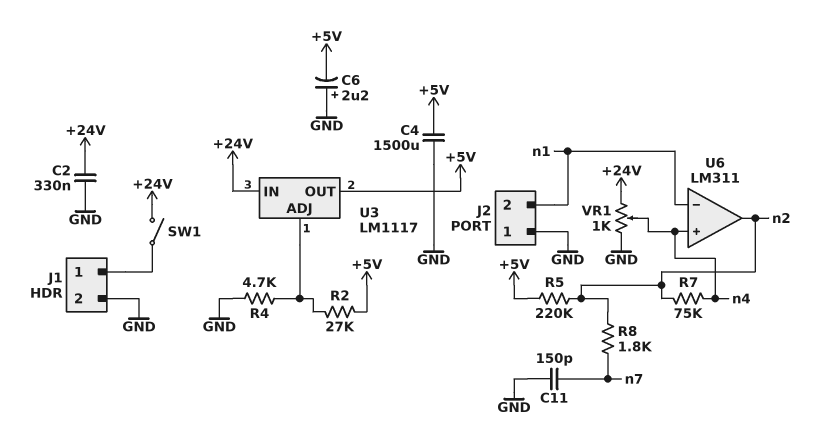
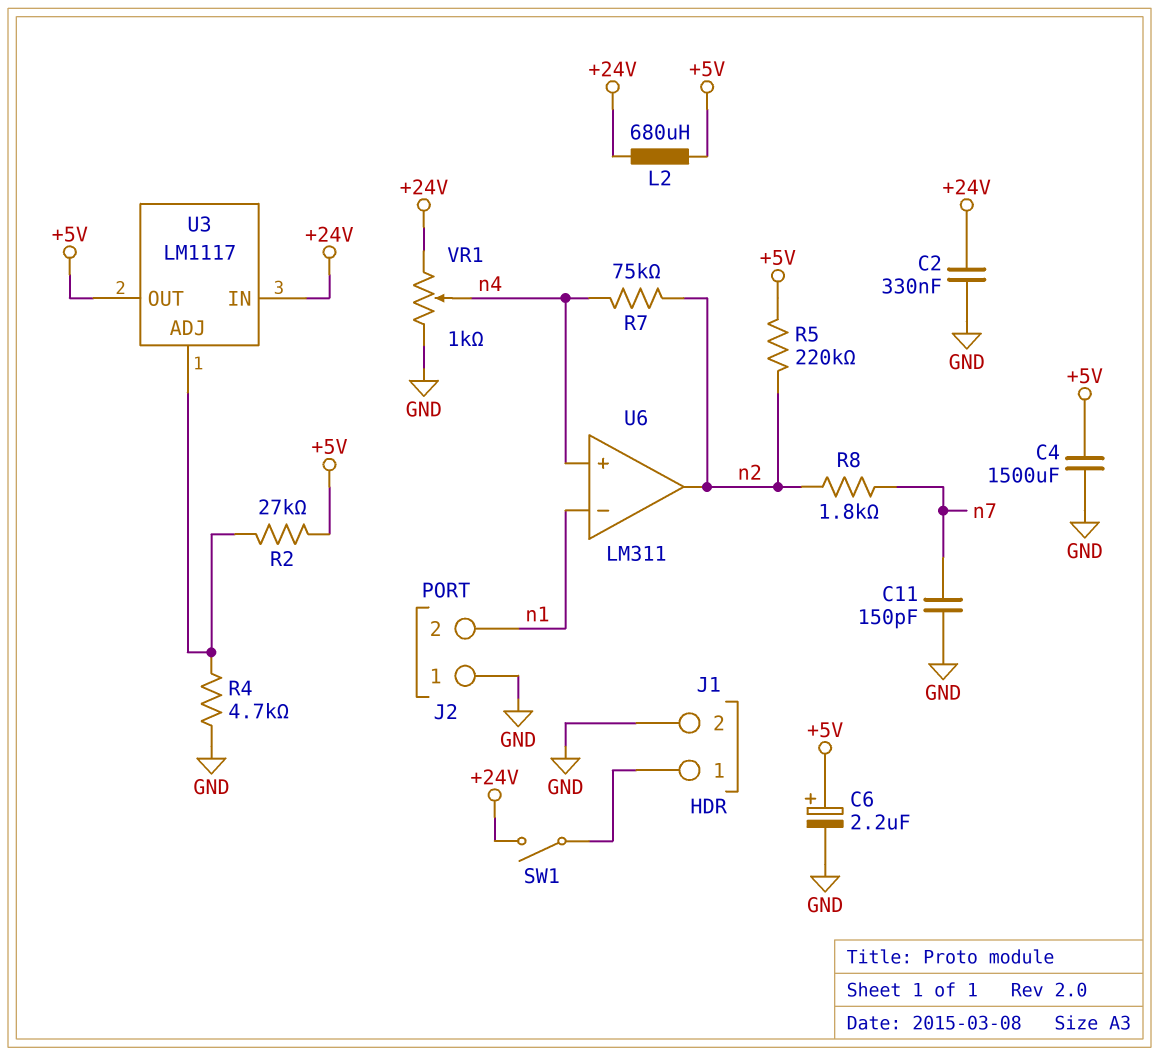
C6: 2.2uF (plus GND, minus +5V) -> 2.2uF (plus +5V, minus GND)
L2: none -> 680uH (+5V, +24V)

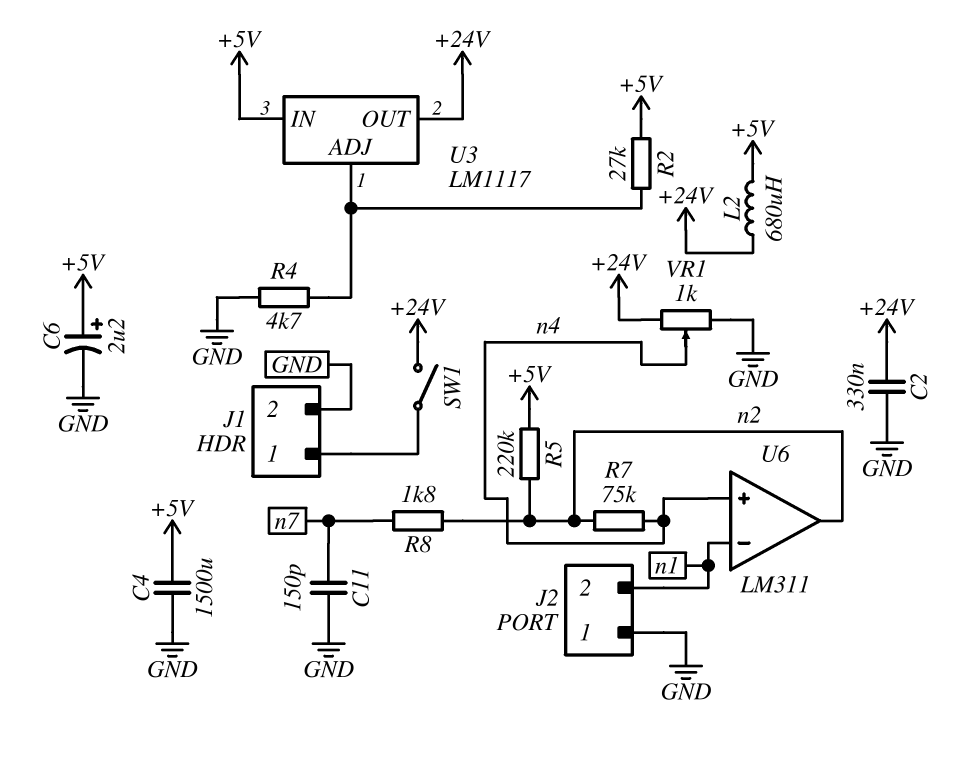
U3 pin IN: +24V -> +5V
U3 pin OUT: +5V -> +24V

